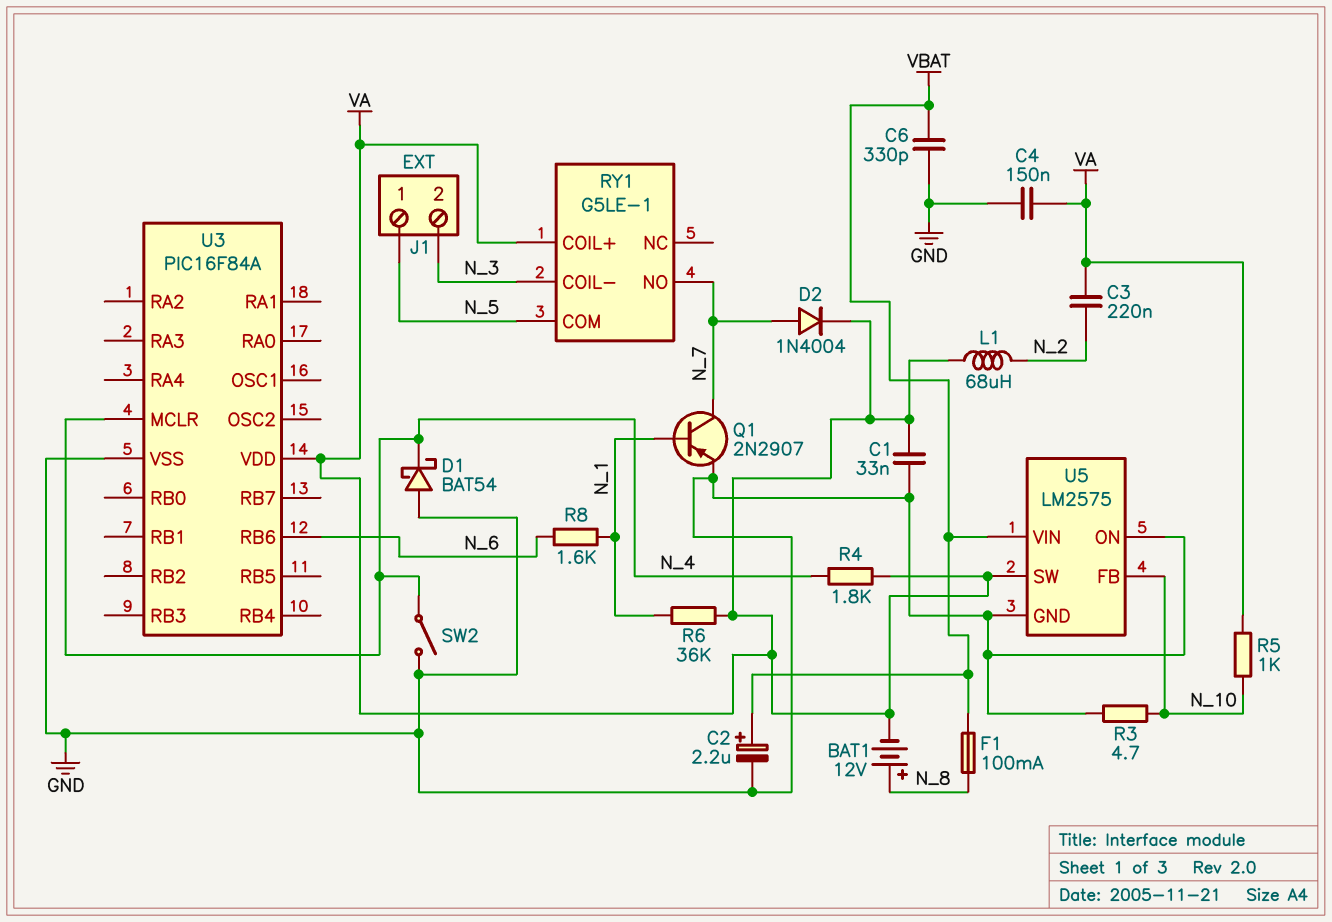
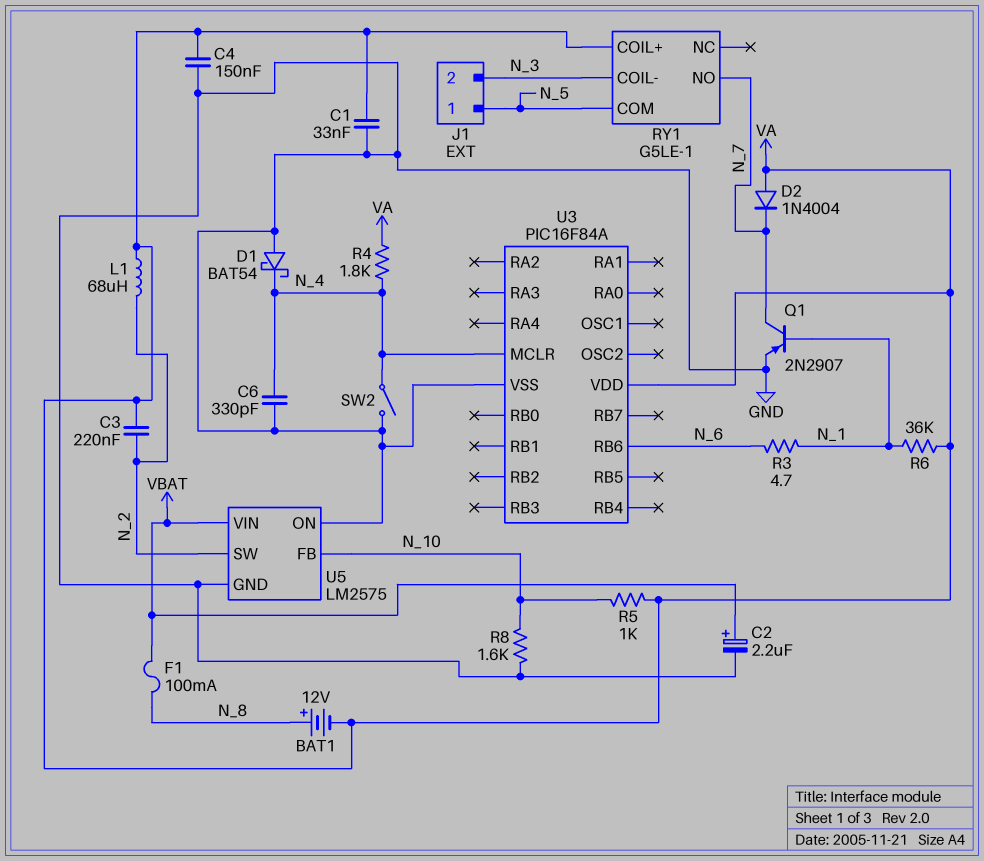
C6: 330pF (GND, VBAT) -> 330pF (GND, N_4)
D2: diode 1N4004 (A N_7, K VA) -> diode 1N4004 (A VA, K N_7)
R3: 4.7 (GND, N_10) -> 4.7 (N_1, N_6)
R8: 1.6k (N_1, N_6) -> 1.6k (GND, N_10)
U5 pin SW: VA -> N_2

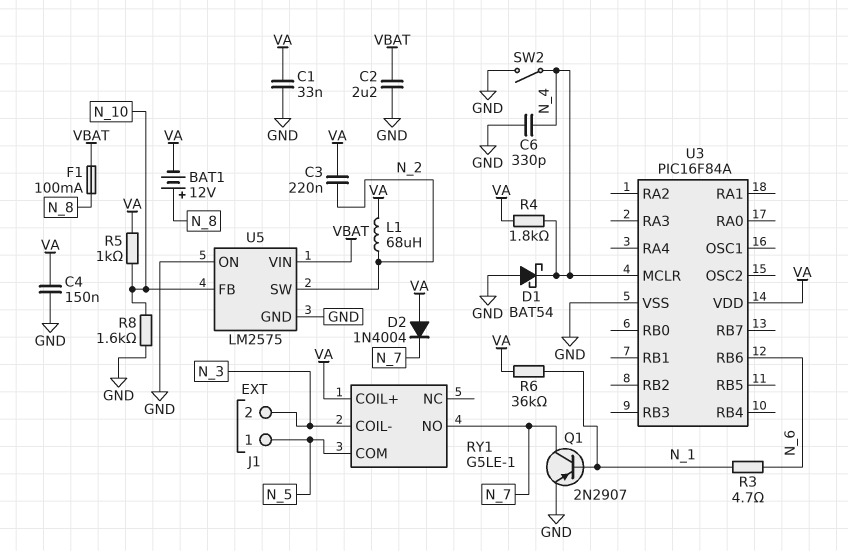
C2: 2.2uF (plus VBAT, minus GND) -> 2.2uF (GND, VBAT)

